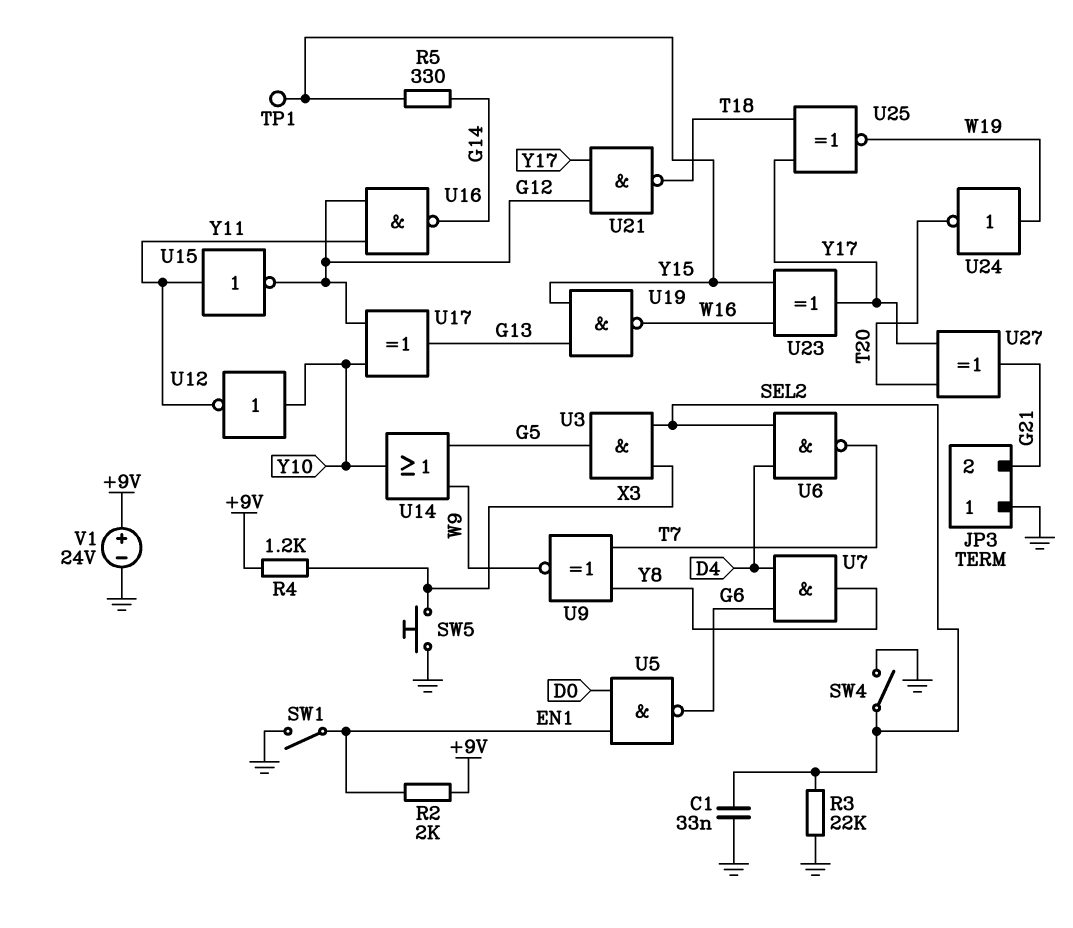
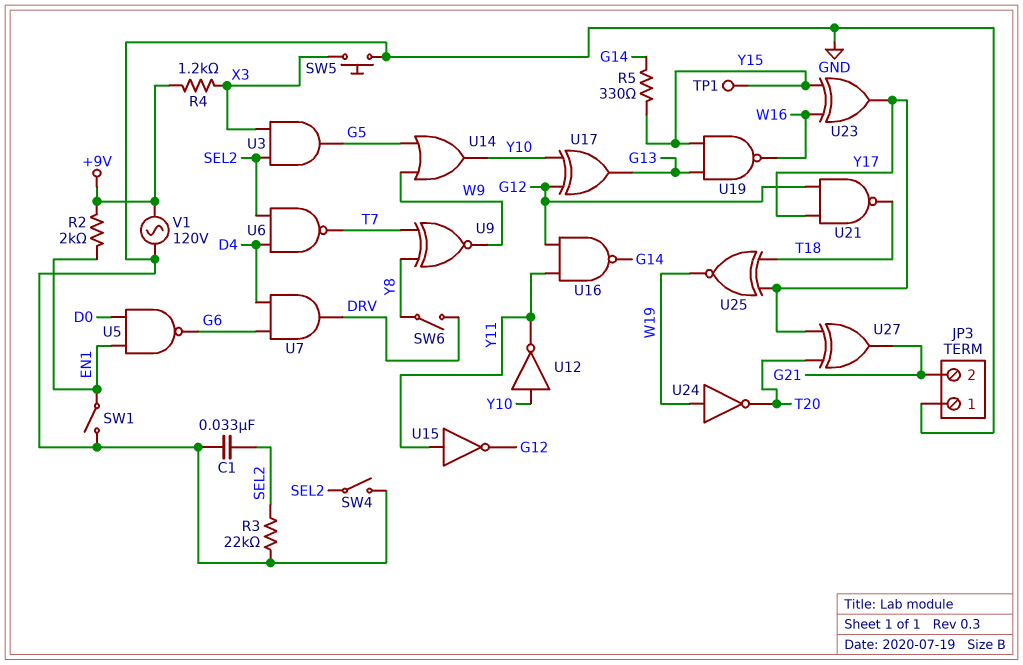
SW6: none -> switch (DRV, Y8)
U7: AND (in D4, in G6, out Y8) -> AND (in D4, in G6, out DRV)
V1: 24V (plus +9V, minus GND) -> AC 120V (+9V, GND)

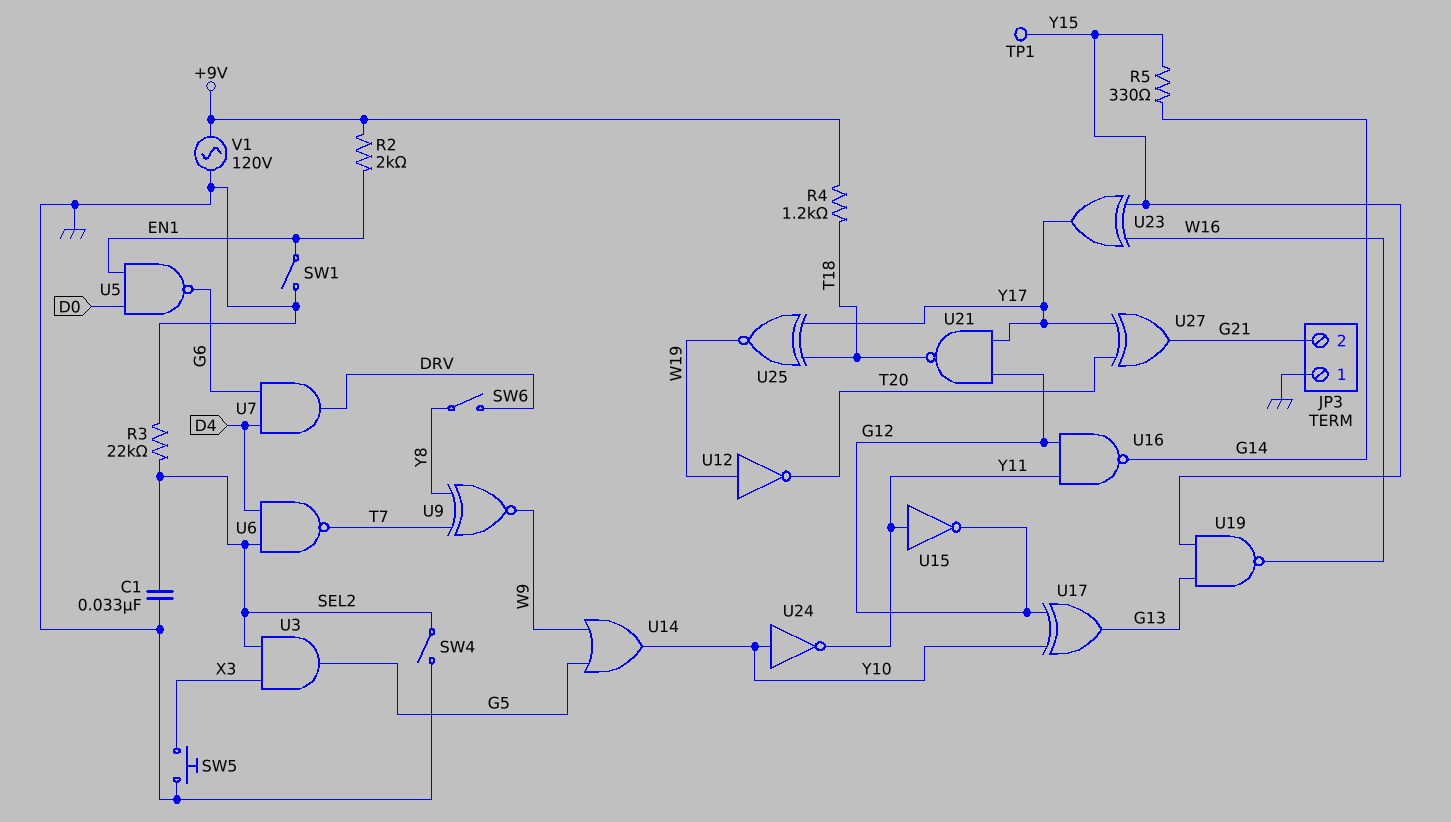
R4: 1.2k (+9V, X3) -> 1.2k (+9V, T18)
U12: NOT (in Y10, out Y11) -> NOT (in W19, out T20)
U24: NOT (in W19, out T20) -> NOT (in Y10, out Y11)

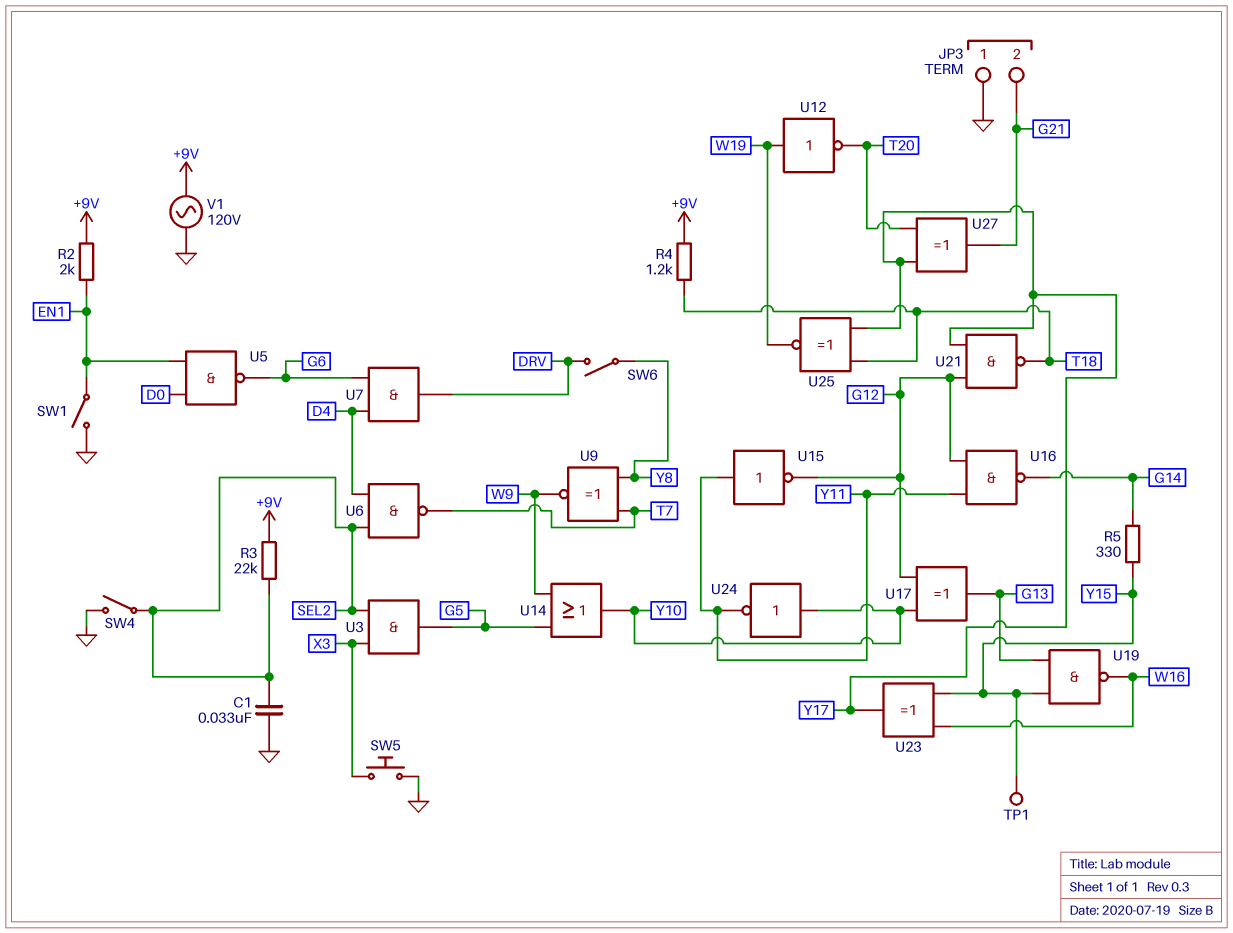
R3: 22k (GND, SEL2) -> 22k (+9V, SEL2)

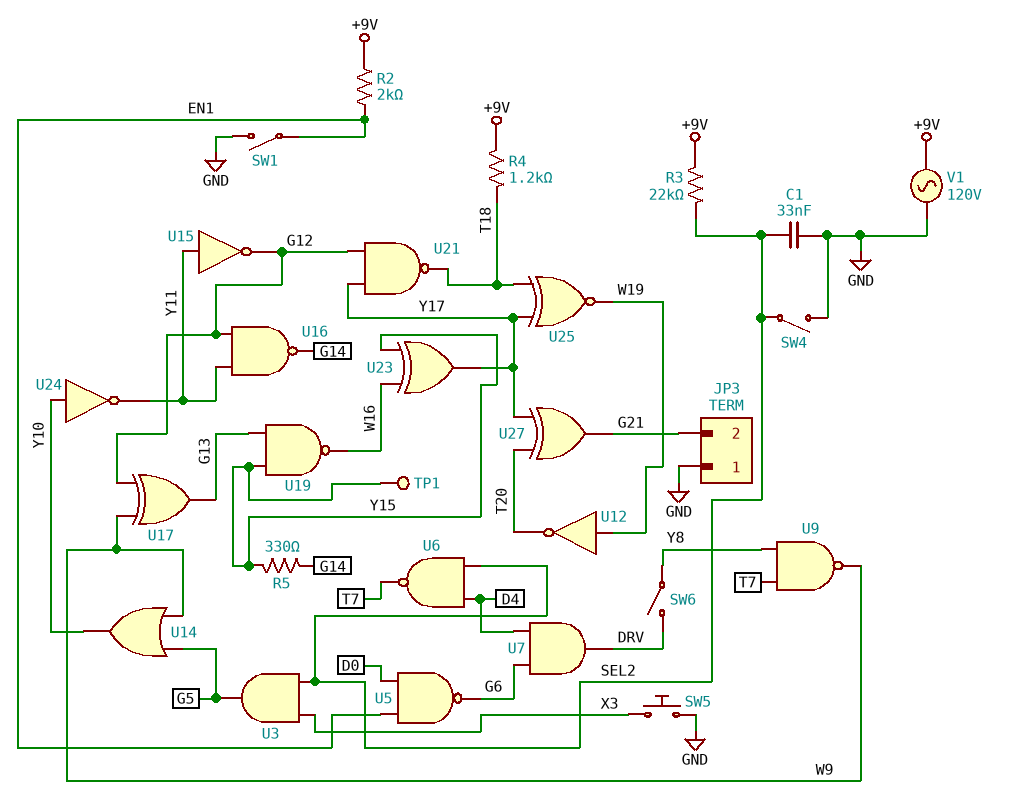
U9: XNOR (in T7, in Y8, out W9) -> NAND (in T7, in Y8, out W9)
U17: XOR (in G12, in Y10, out G13) -> XOR (in G12, in W9, out G13)

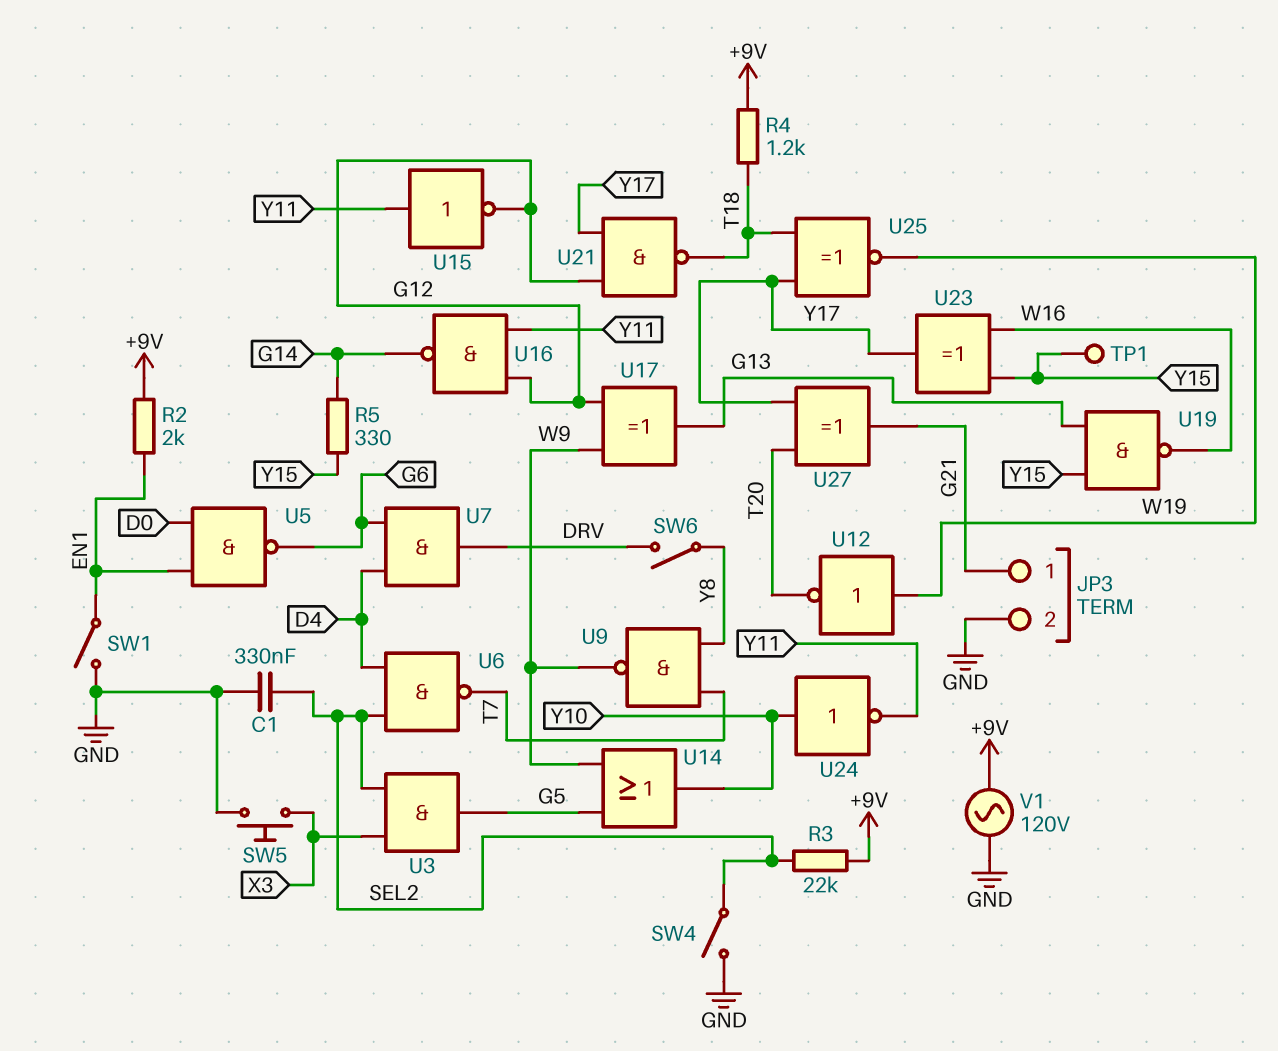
C1: 33nF (GND, SEL2) -> 330nF (GND, SEL2)
JP3 pin 1: GND -> G21
JP3 pin 2: G21 -> GND

